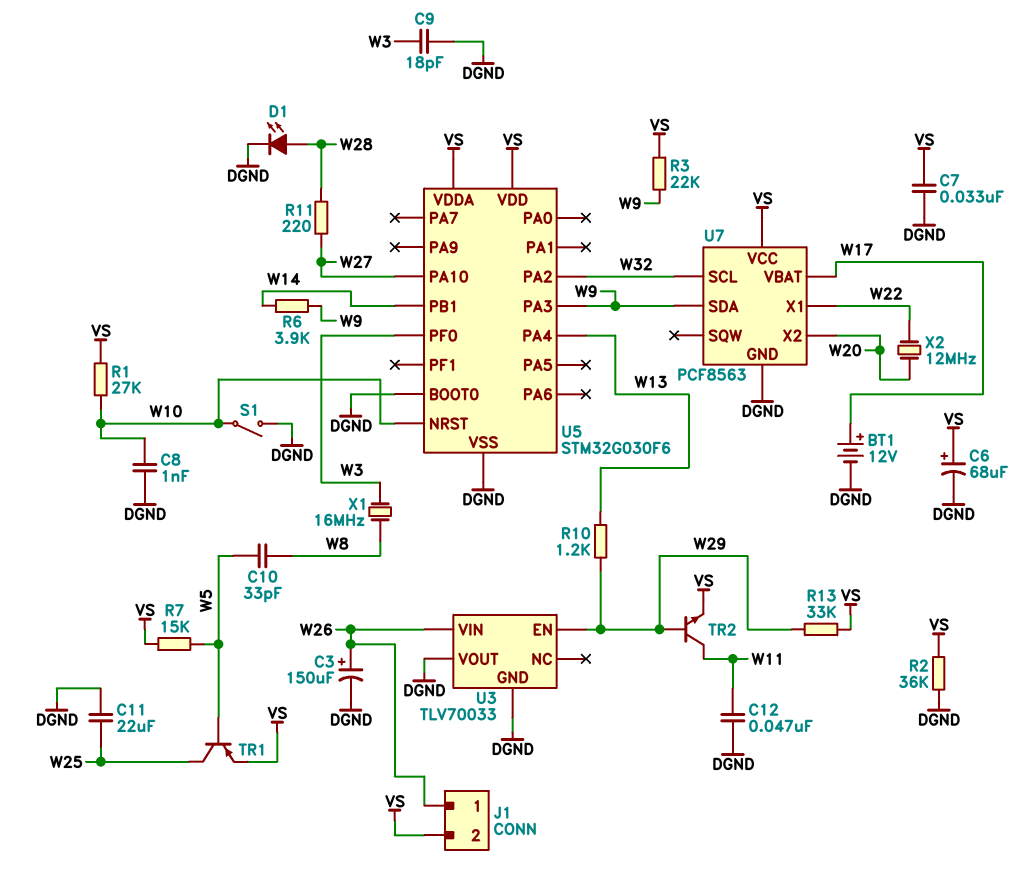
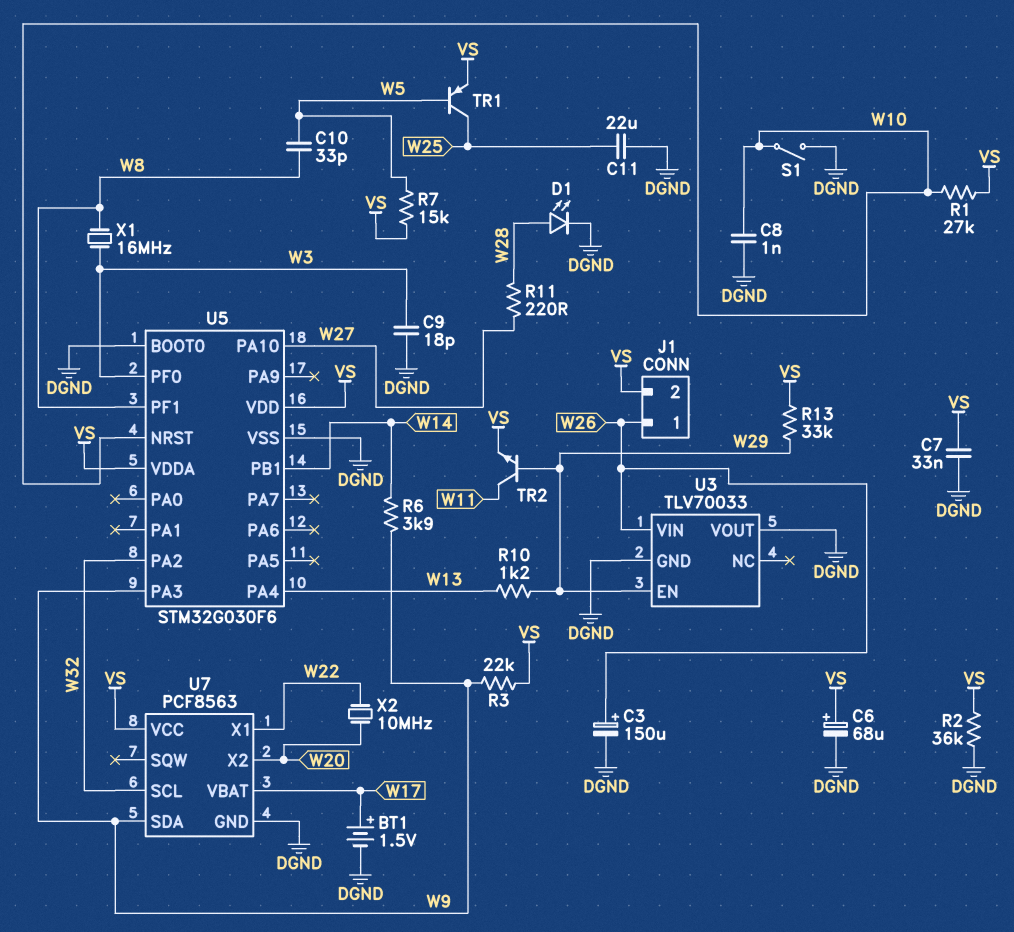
BT1: 12V (plus W17, minus DGND) -> 1.5V (plus W17, minus DGND)
C12: 47nF (DGND, W11) -> none
U5 pin PF1: none -> W8
X2: 12MHz (W20, W22) -> 10MHz (W20, W22)

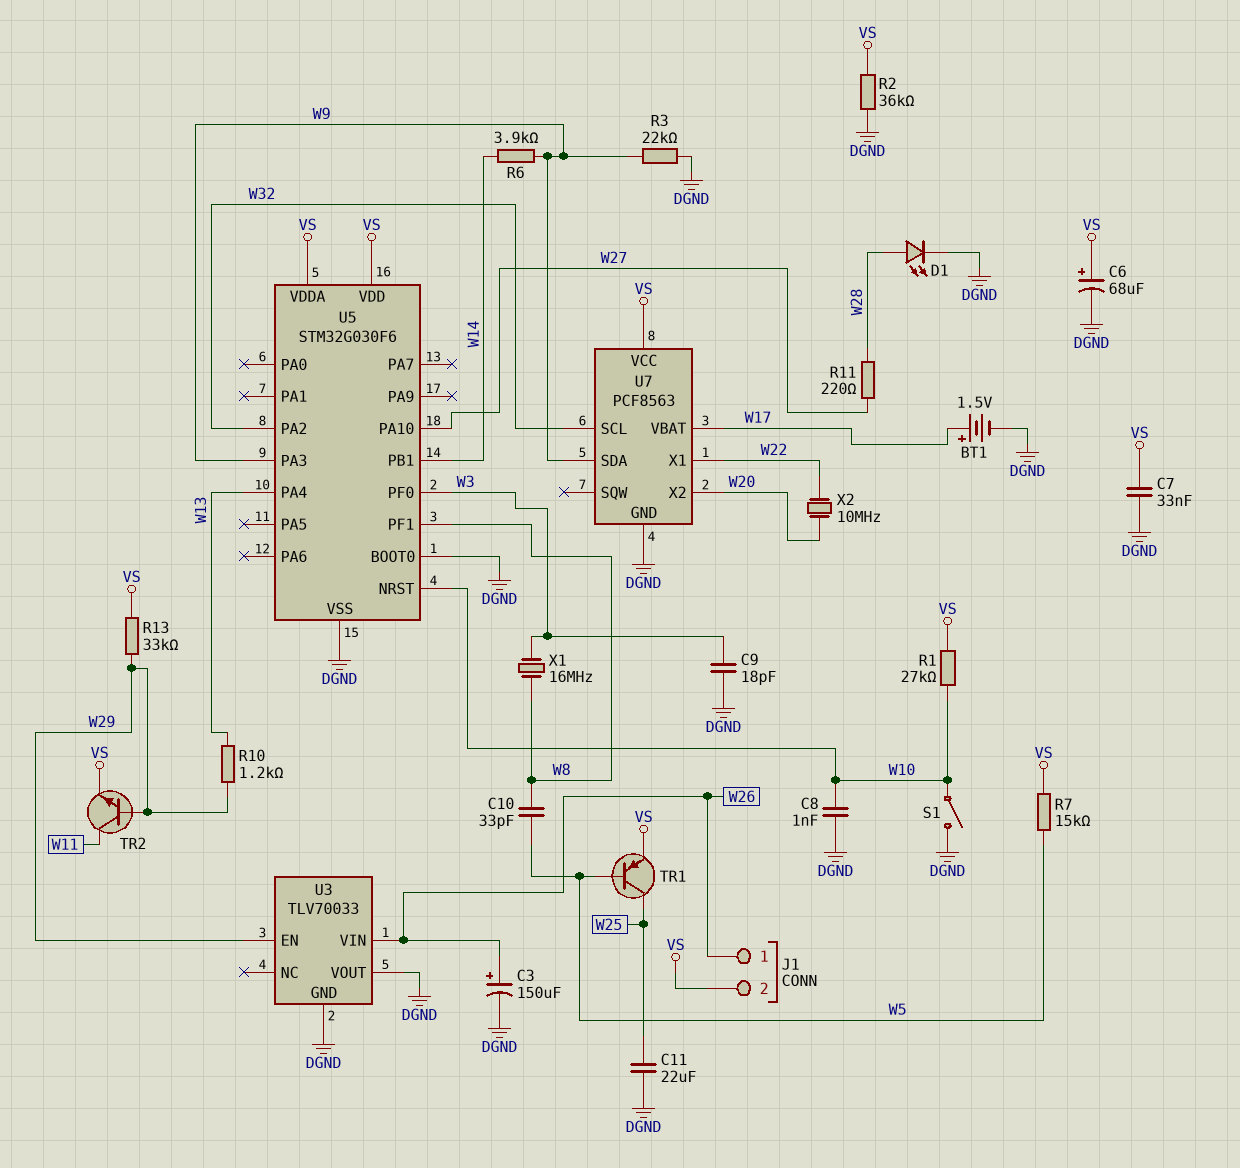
R3: 22k (VS, W9) -> 22k (DGND, W9)

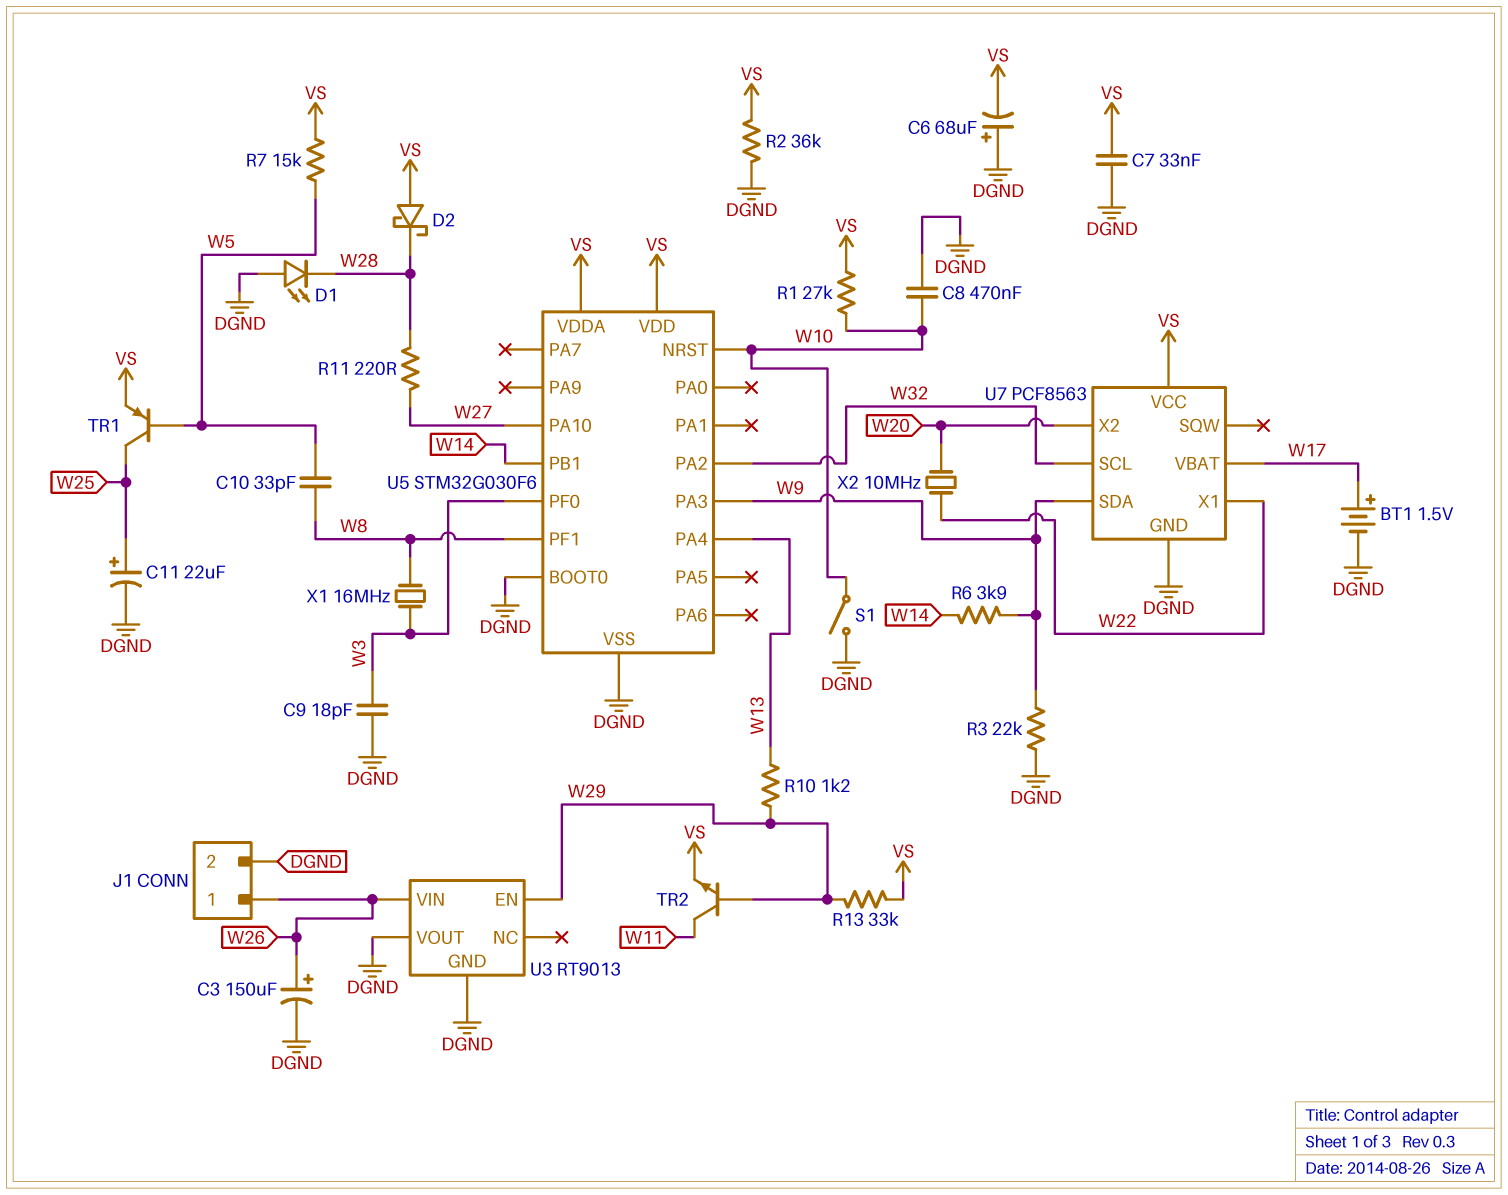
C6: 68uF (plus VS, minus DGND) -> 68uF (plus DGND, minus VS)
C8: 1nF (DGND, W10) -> 470nF (DGND, W10)
C11: 22uF (DGND, W25) -> 22uF (plus W25, minus DGND)
D1: LED (A W28, K DGND) -> LED (A DGND, K W28)
D2: none -> schottky (A VS, K W28)
J1 pin 2: VS -> DGND
U3: TLV70033 -> RT9013

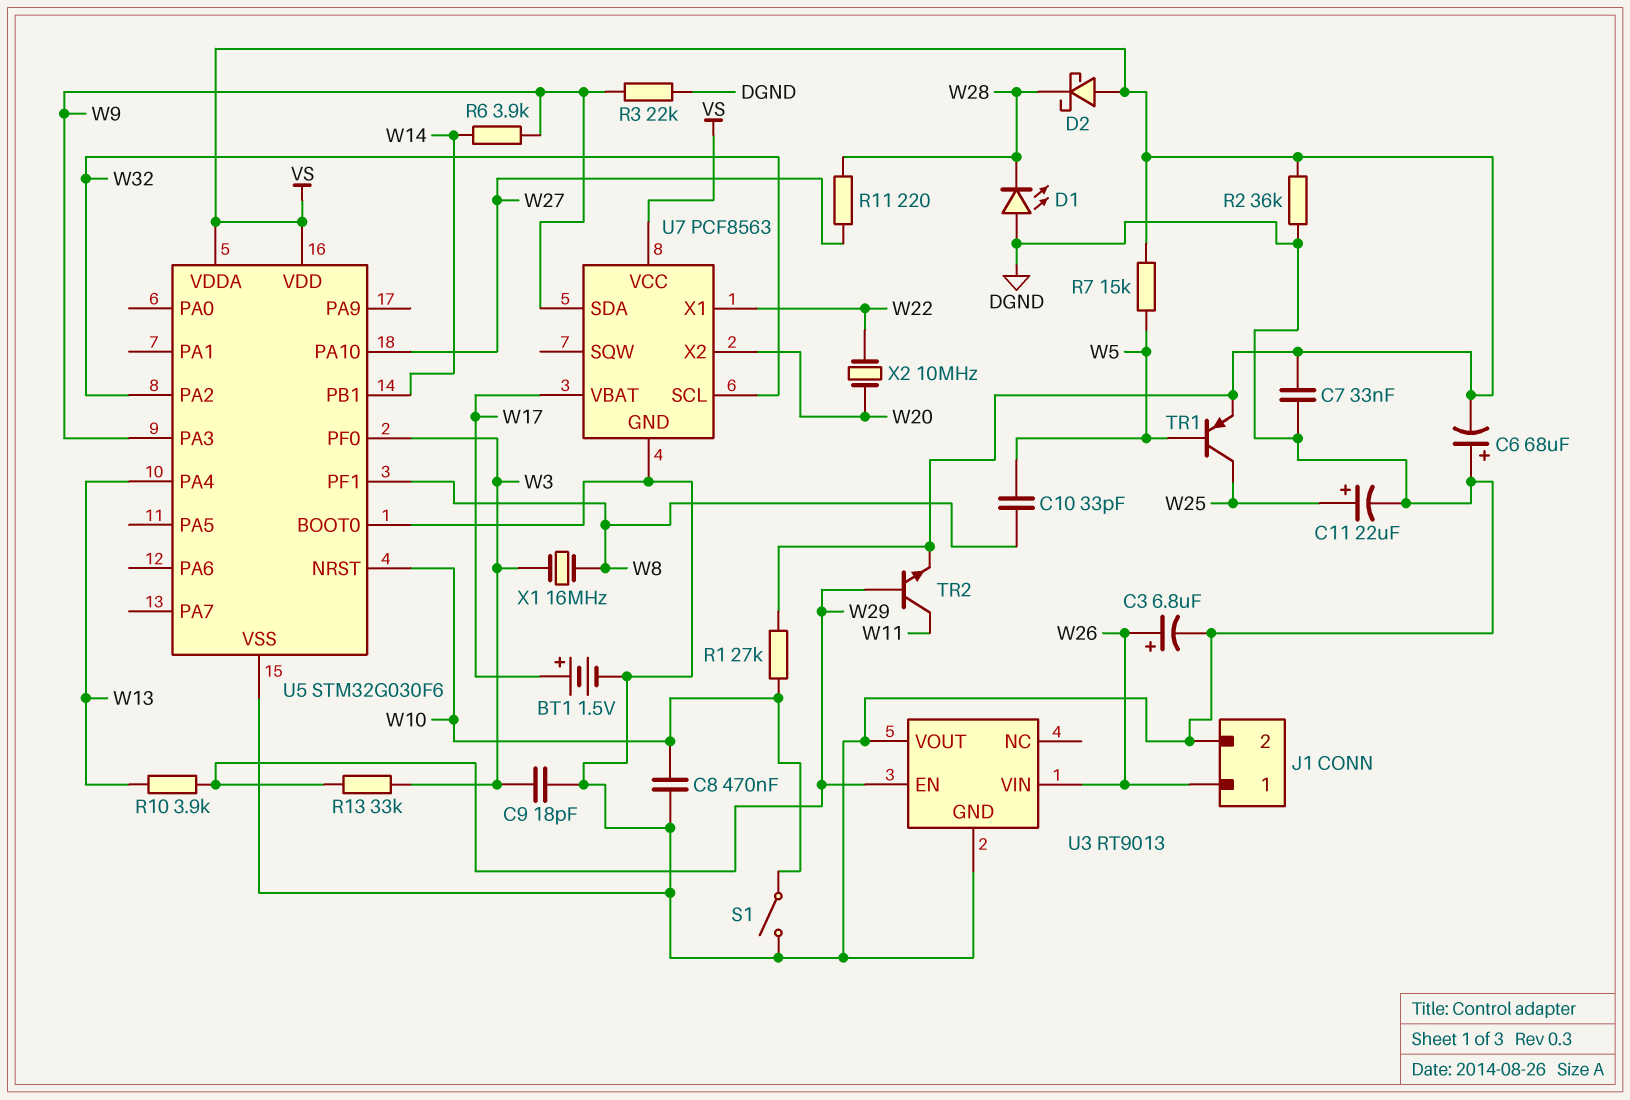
C3: 150uF (plus W26, minus DGND) -> 6.8uF (plus W26, minus DGND)
R10: 1.2k (W13, W29) -> 3.9k (W13, W29)
R13: 33k (VS, W29) -> 33k (W3, W29)

